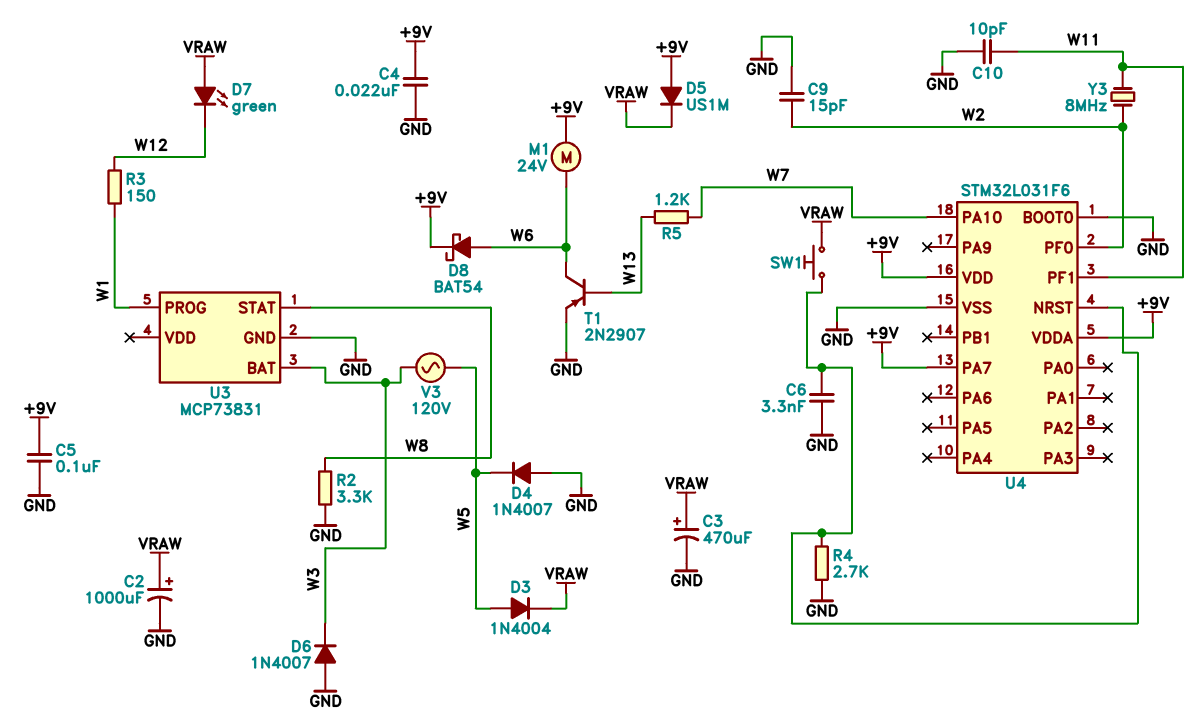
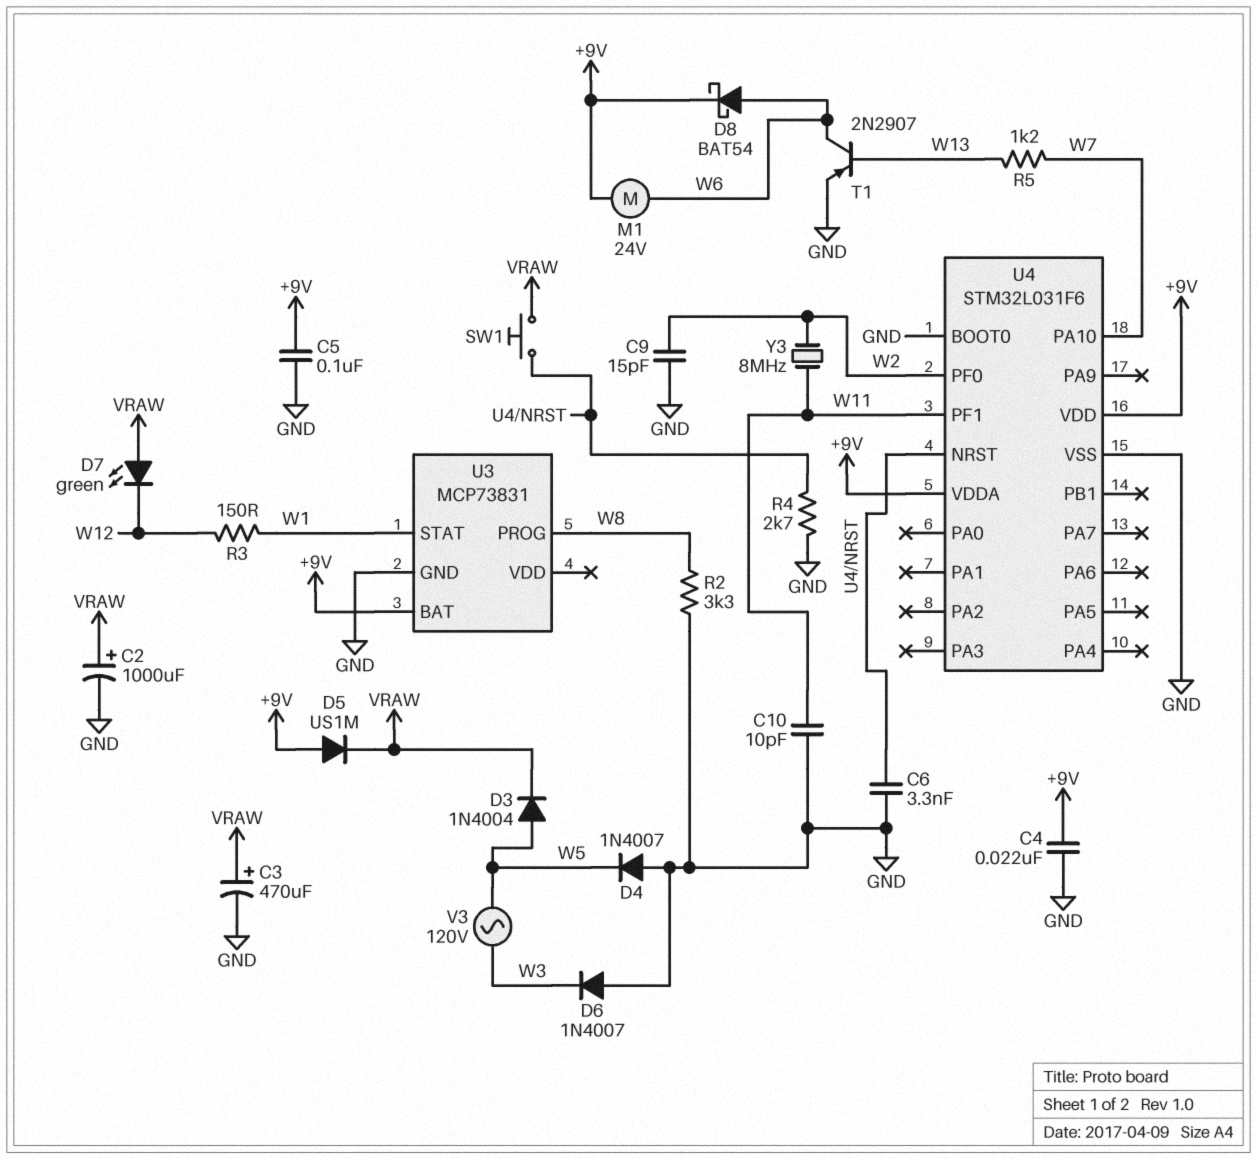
U3 pin BAT: W3 -> +9V
U3 pin PROG: W1 -> W8
U3 pin STAT: W8 -> W1
U4 pin PA7: +9V -> none

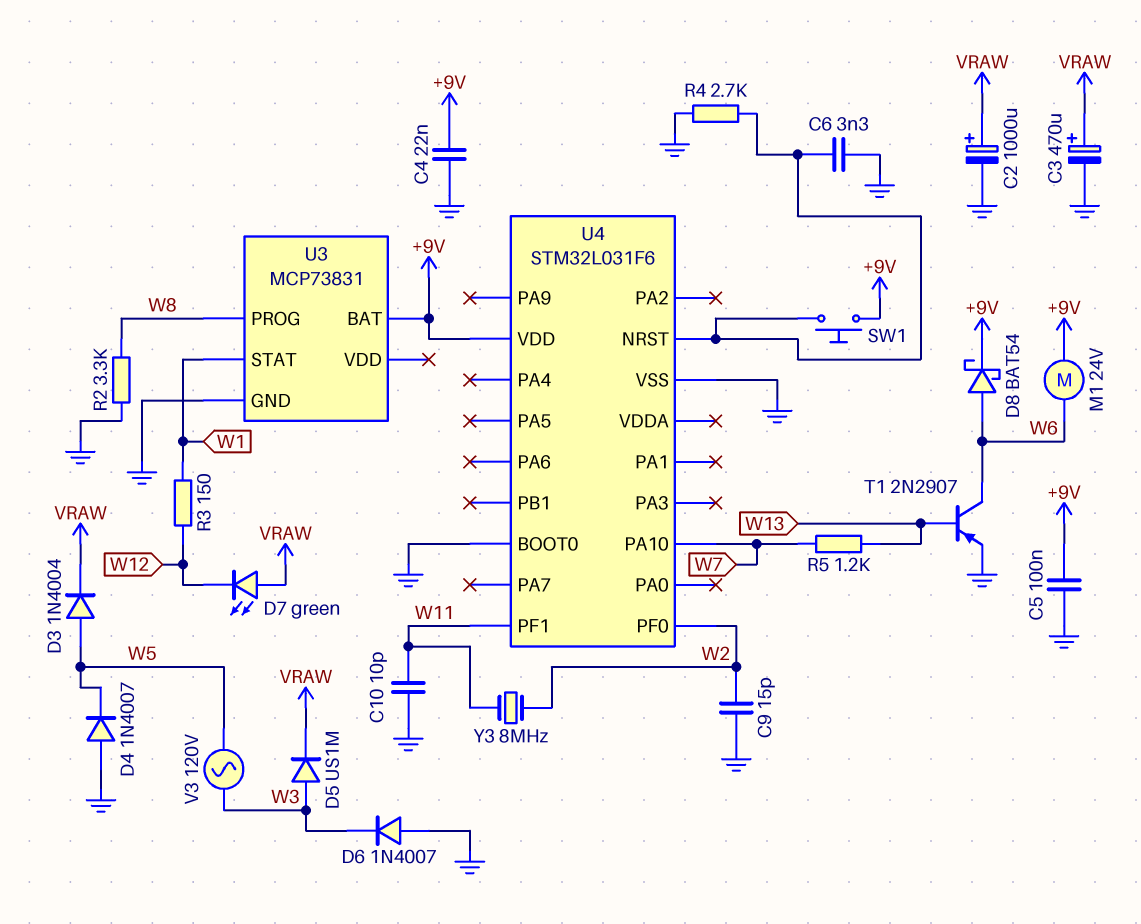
D5: diode US1M (A +9V, K VRAW) -> diode US1M (A W3, K VRAW)
SW1: button (U4/NRST, VRAW) -> button (+9V, U4/NRST)
U4 pin VDDA: +9V -> none

